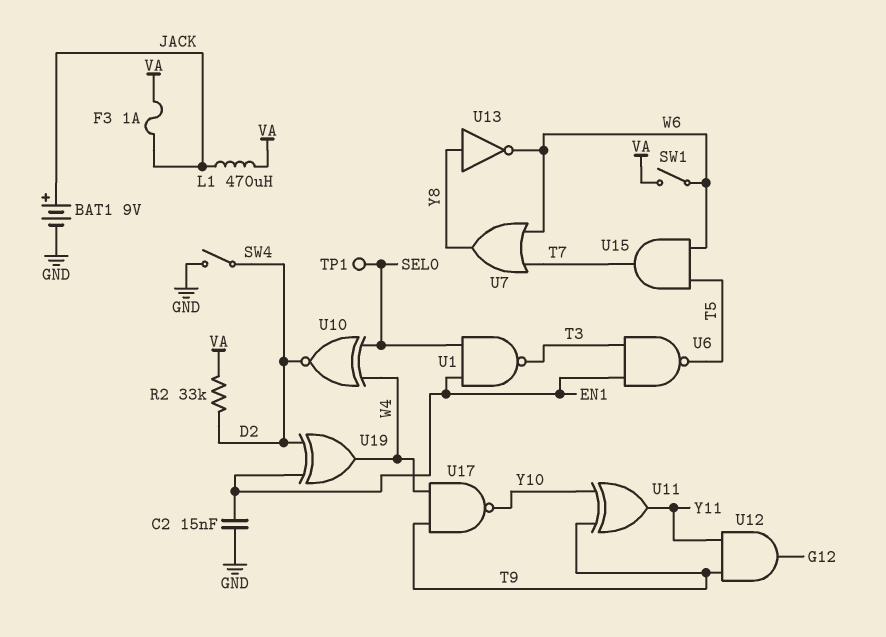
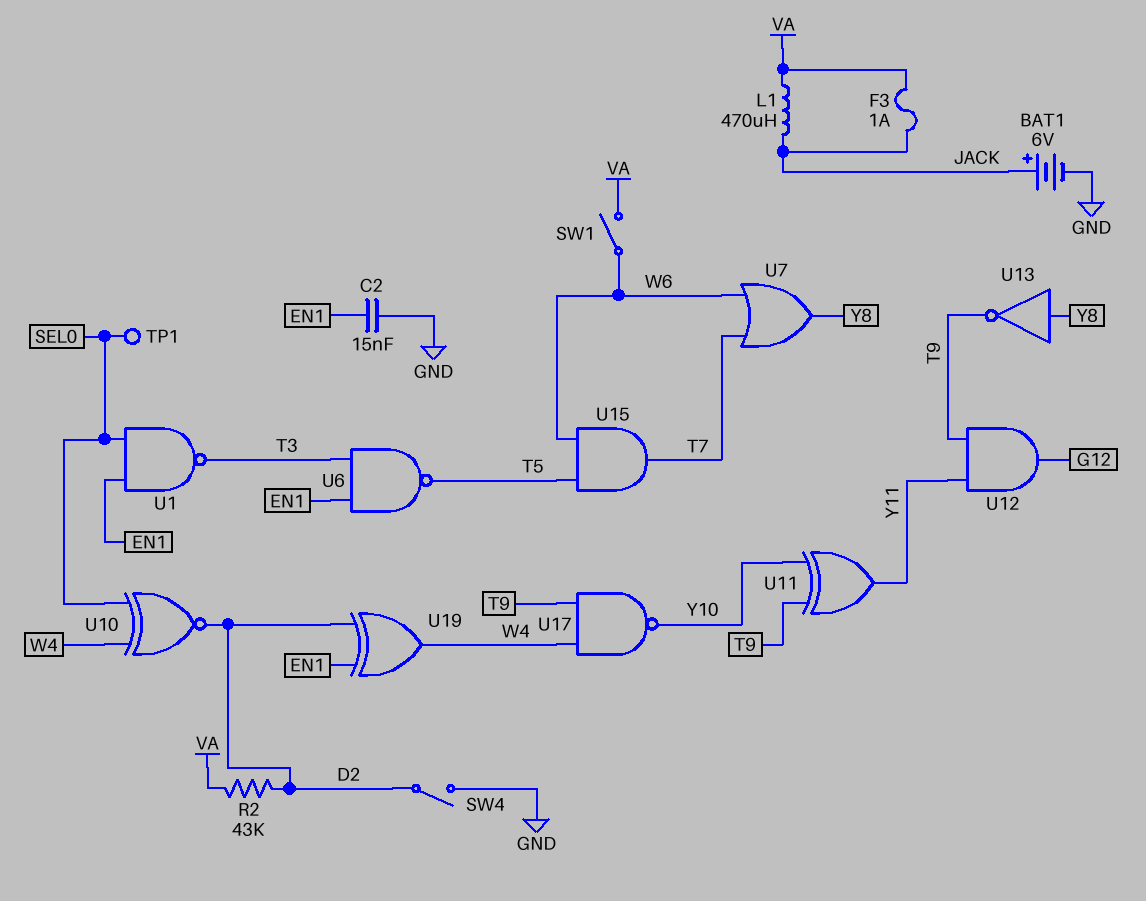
BAT1: 9V (plus JACK, minus GND) -> 6V (plus JACK, minus GND)
R2: 33k (D2, VA) -> 43k (D2, VA)
U13: NOT (in Y8, out W6) -> NOT (in Y8, out T9)

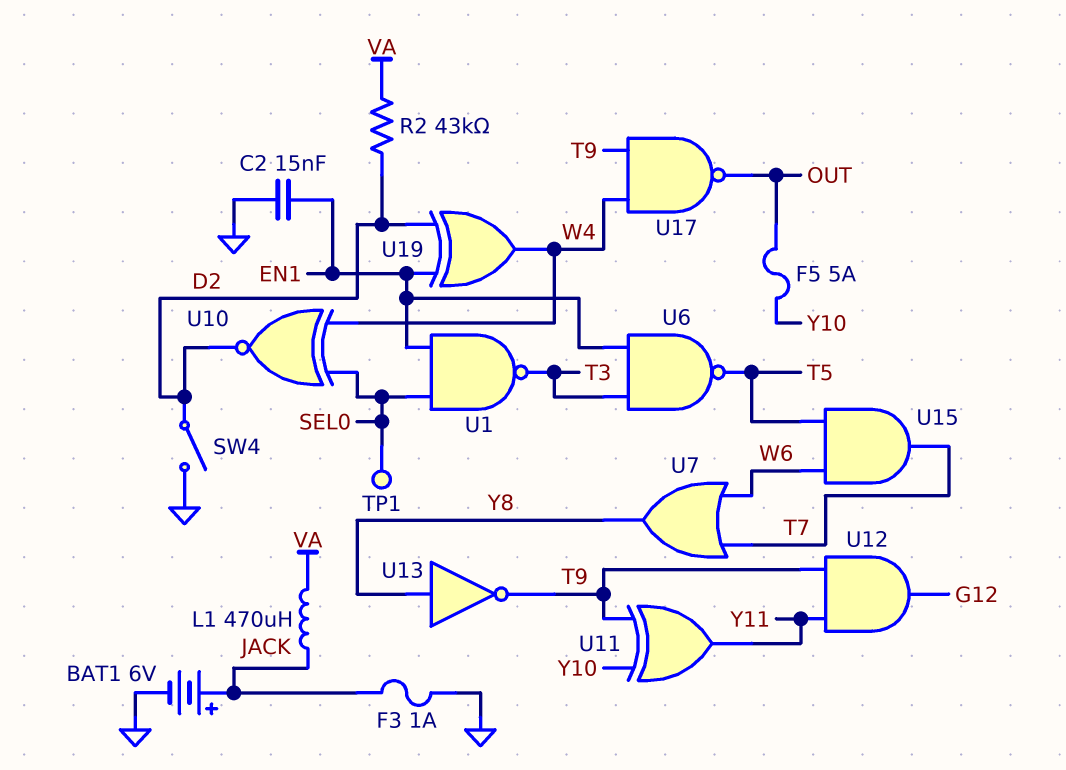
F3: 1A (JACK, VA) -> 1A (GND, JACK)
F5: none -> 5A (OUT, Y10)
SW1: switch (VA, W6) -> none
U17: NAND (in T9, in W4, out Y10) -> NAND (in T9, in W4, out OUT)

